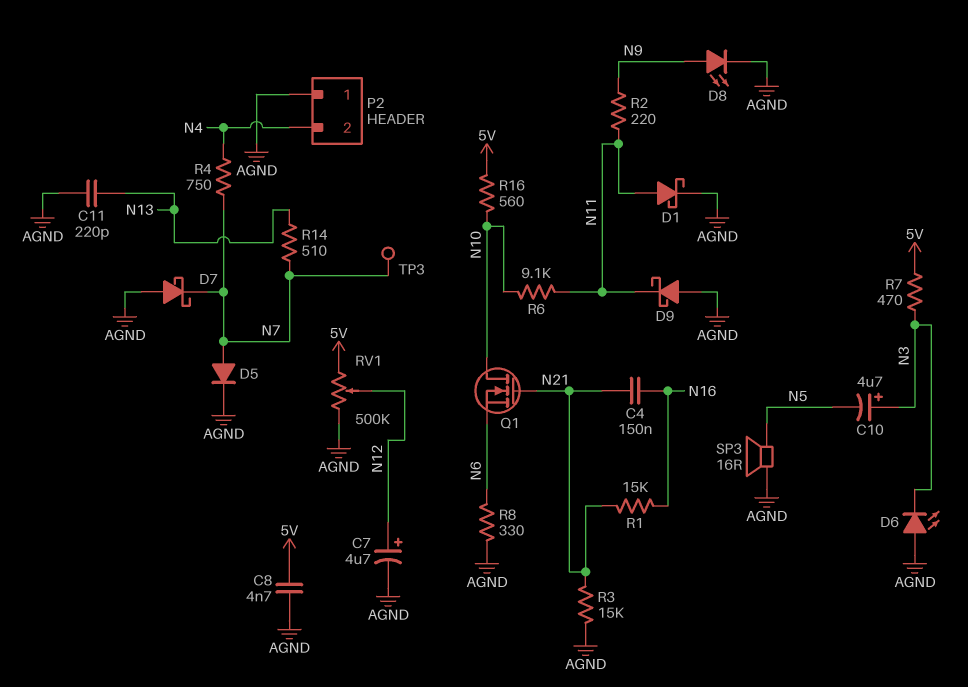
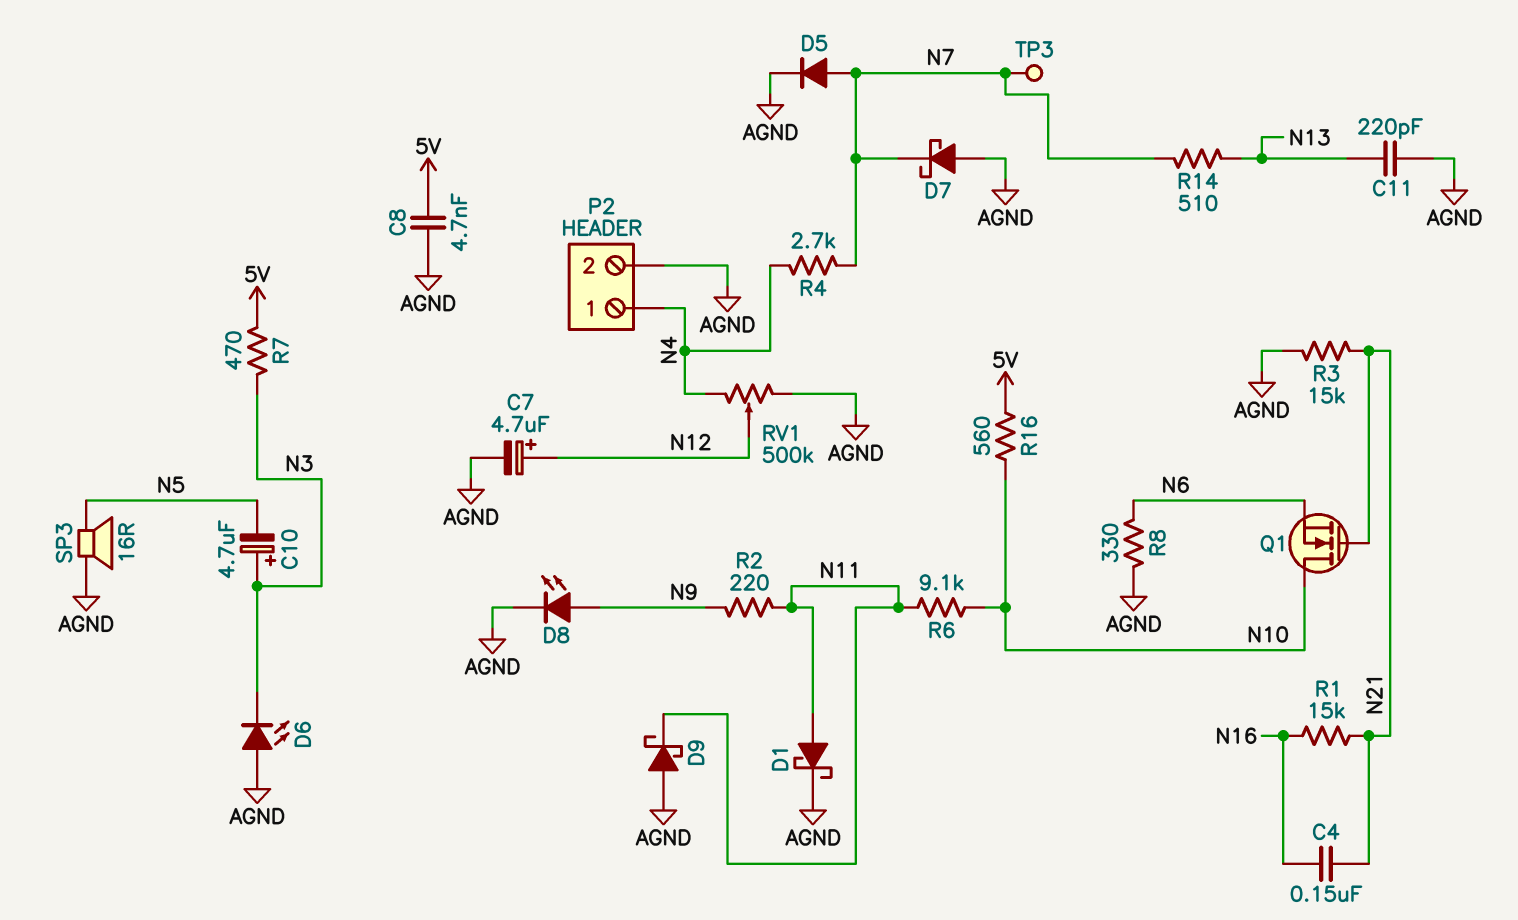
P2 pin 1: AGND -> N4
P2 pin 2: N4 -> AGND
R4: 750 (N4, N7) -> 2.7k (N4, N7)
RV1: 500k (5V, AGND, wiper N12) -> 500k (AGND, N4, wiper N12)

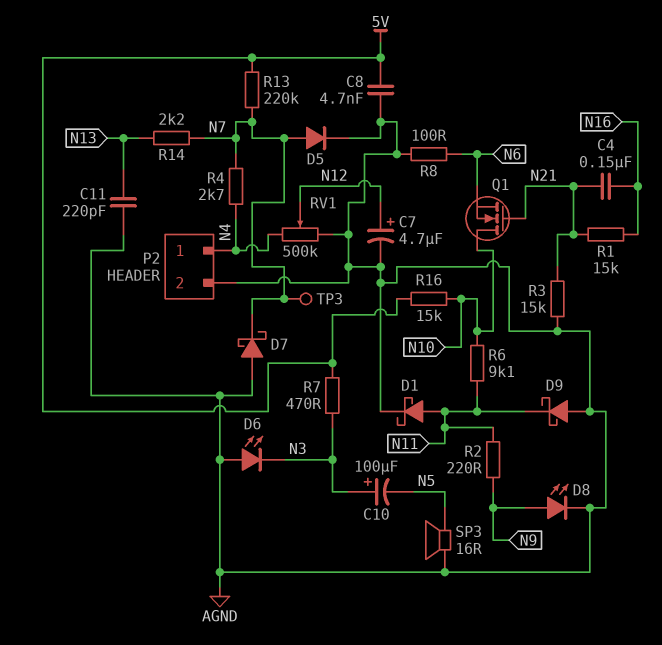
C10: 4.7uF (plus N3, minus N5) -> 100uF (plus N3, minus N5)
R8: 330 (AGND, N6) -> 100 (AGND, N6)
R13: none -> 220k (5V, N7)
R14: 510 (N7, N13) -> 2.2k (N7, N13)
R16: 560 (5V, N10) -> 15k (5V, N10)

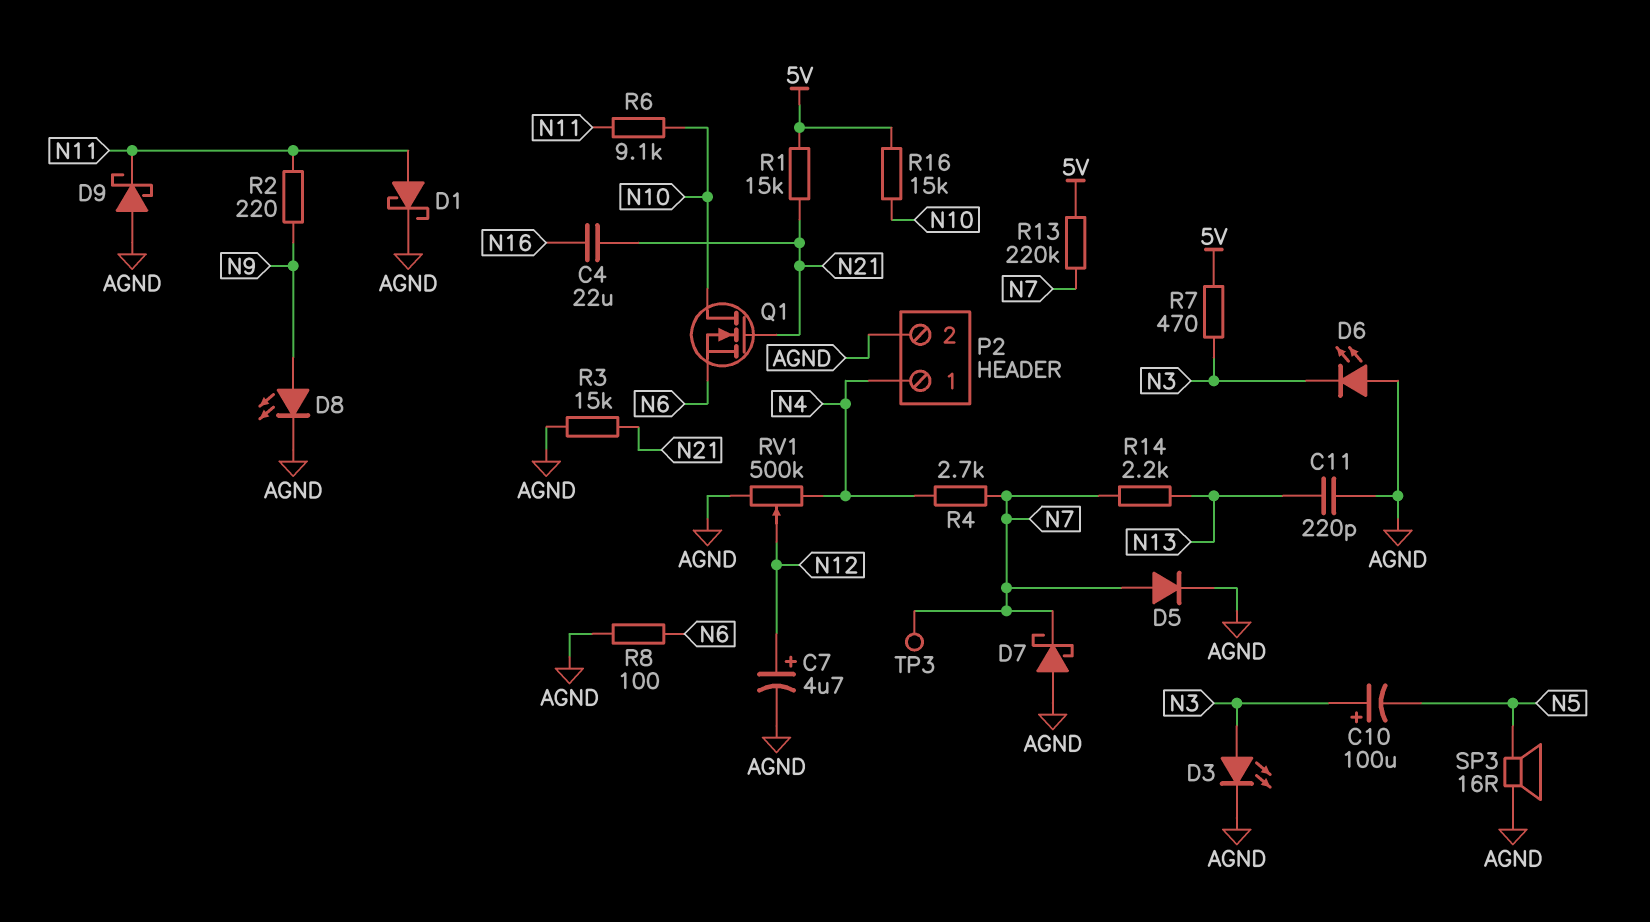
C4: 150nF (N16, N21) -> 22uF (N16, N21)
C8: 4.7nF (5V, AGND) -> none
D3: none -> LED (A N3, K AGND)
R1: 15k (N16, N21) -> 15k (5V, N21)

